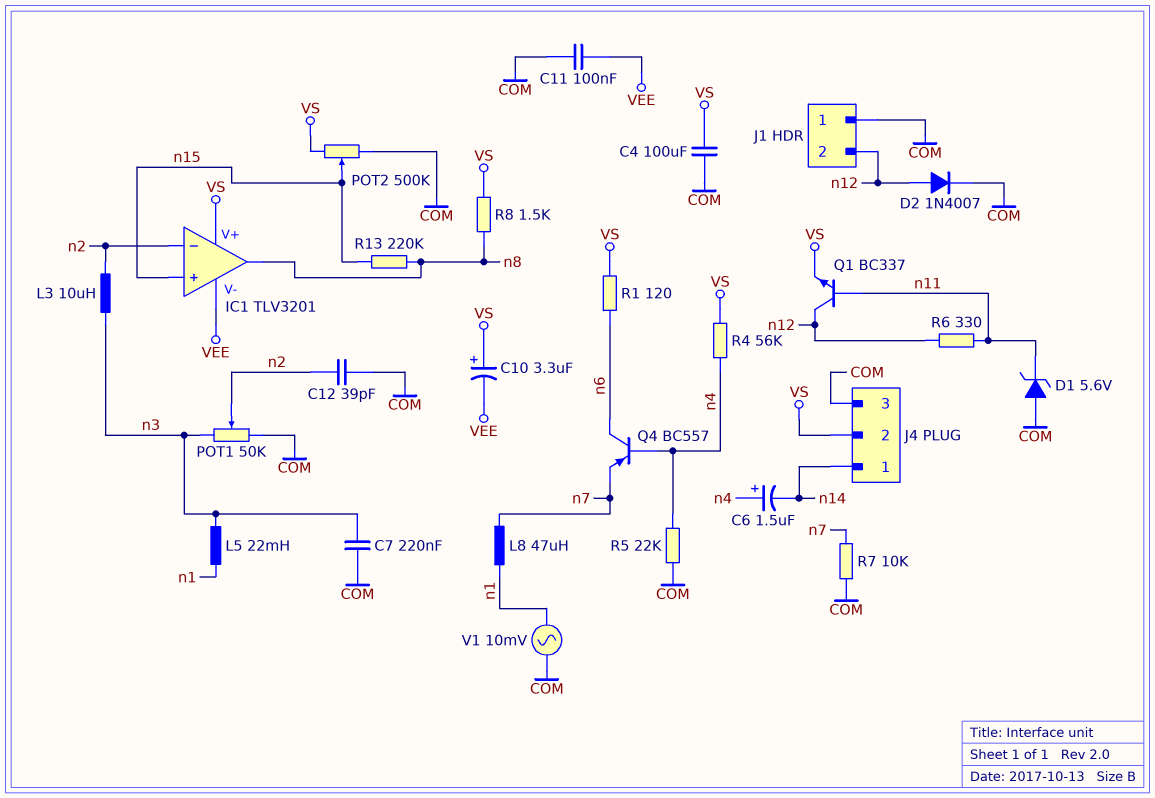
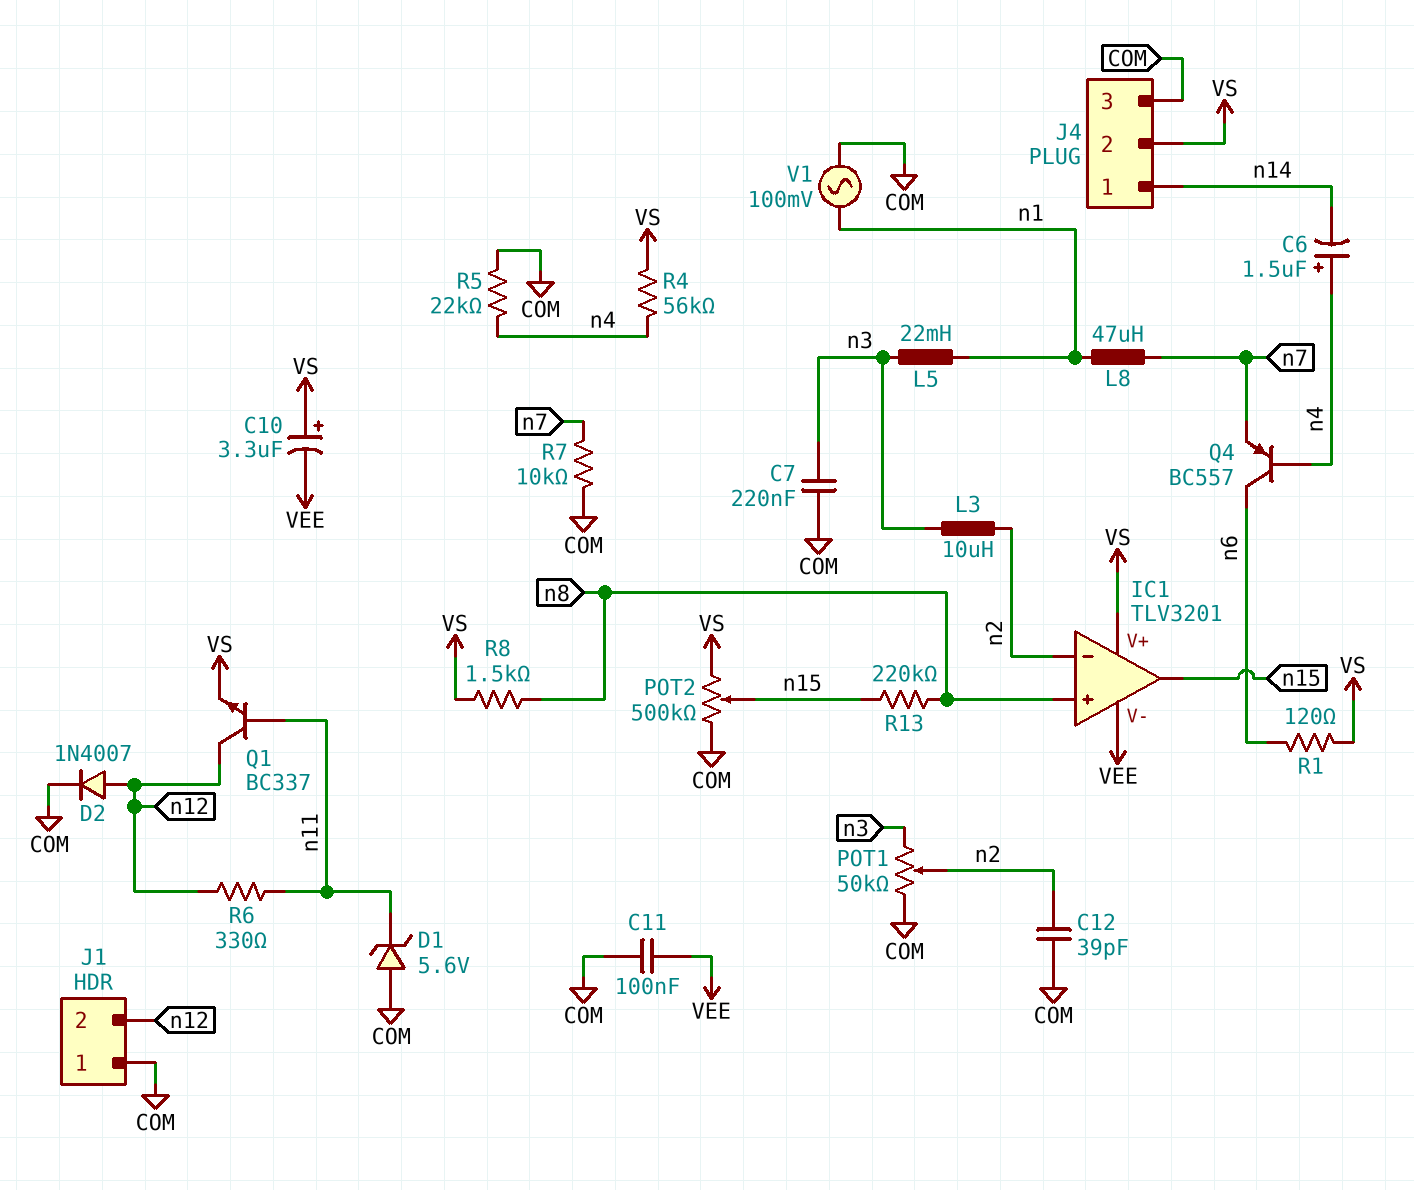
C4: 100uF (COM, VS) -> none
IC1 pin in+: n15 -> n8
IC1 pin out: n8 -> n15
V1: AC 10mV (COM, n1) -> AC 100mV (COM, n1)

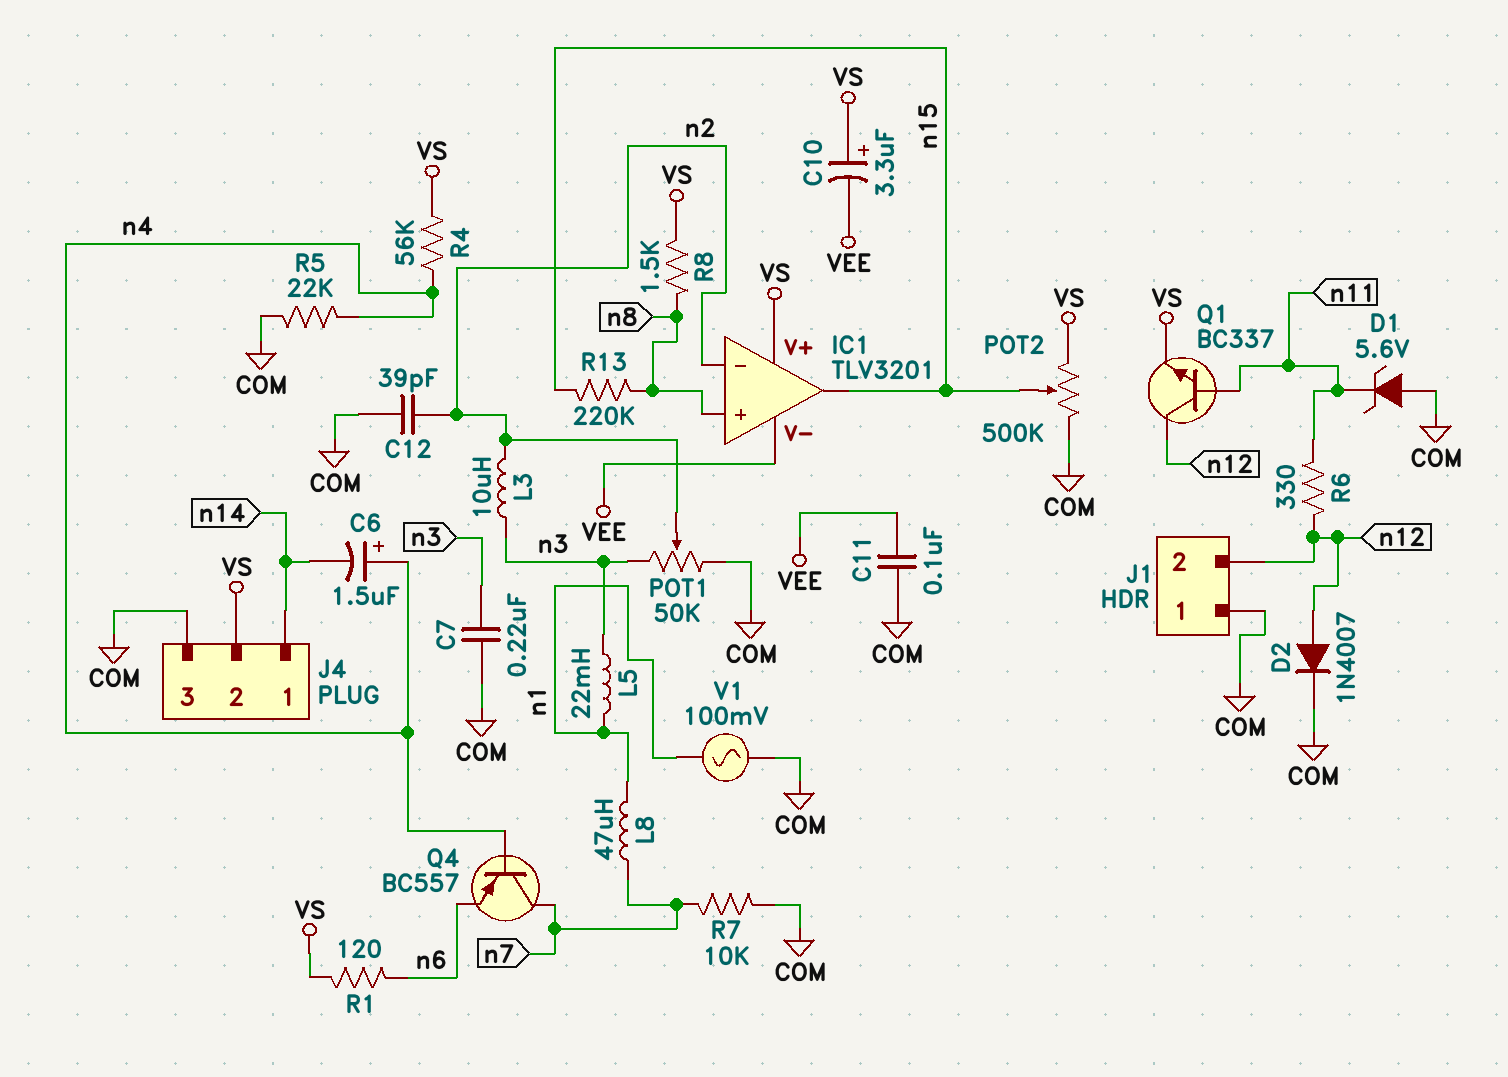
Q4: PNP BC557 (B n4, C n6, E n7) -> PNP BC557 (B n4, C n7, E n6)

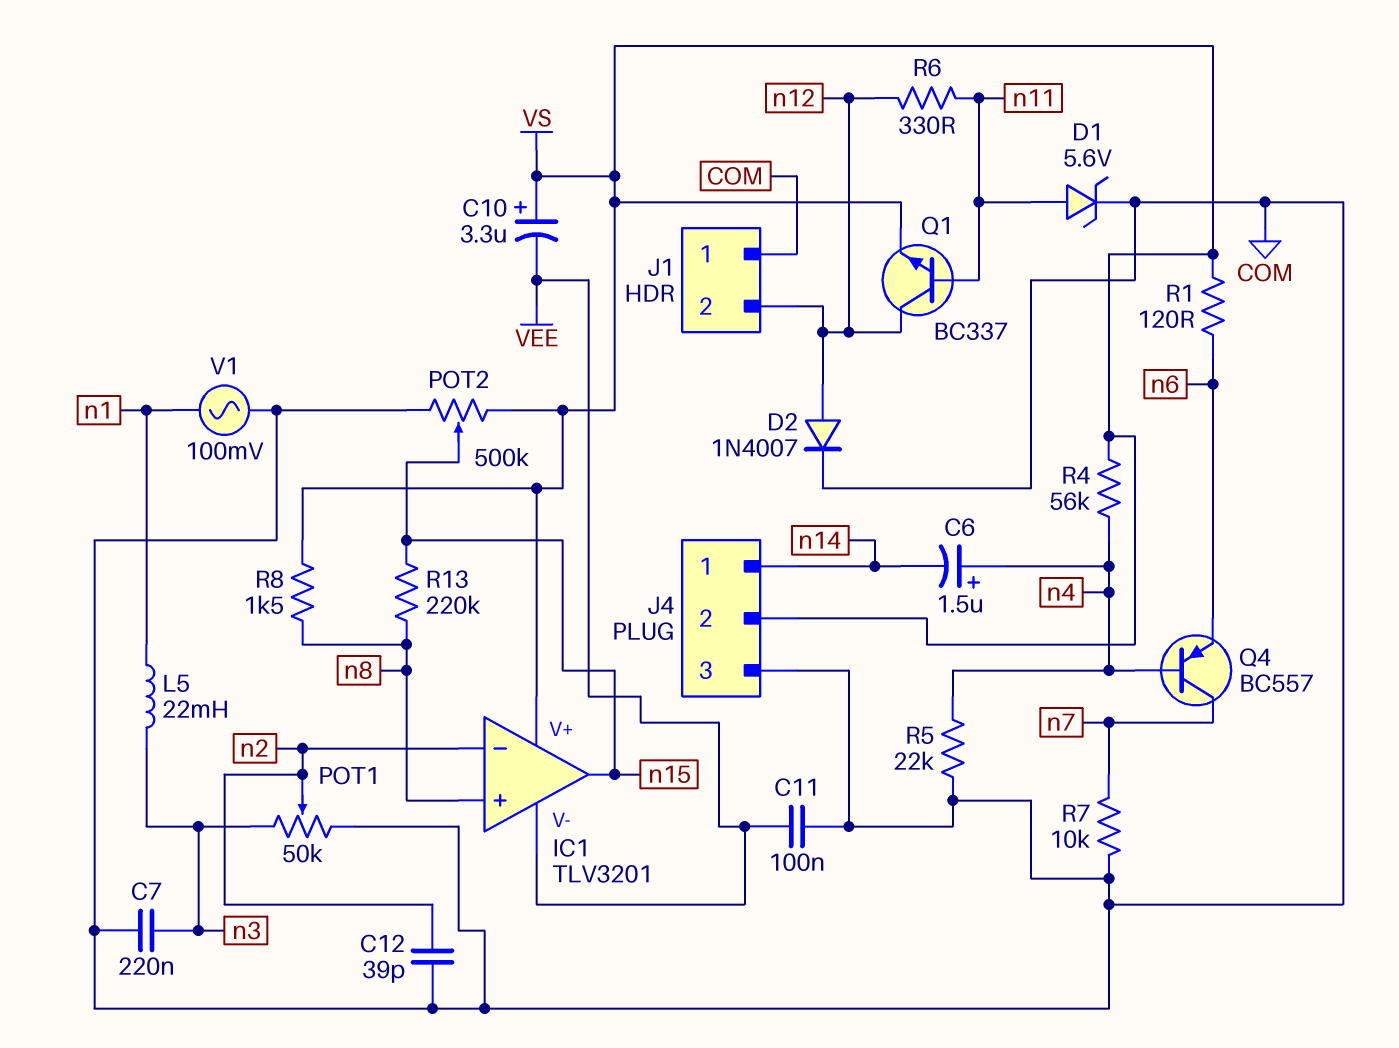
D1: zener 5.6V (A COM, K n11) -> zener 5.6V (A n11, K COM)
L3: 10uH (n2, n3) -> none
L8: 47uH (n1, n7) -> none

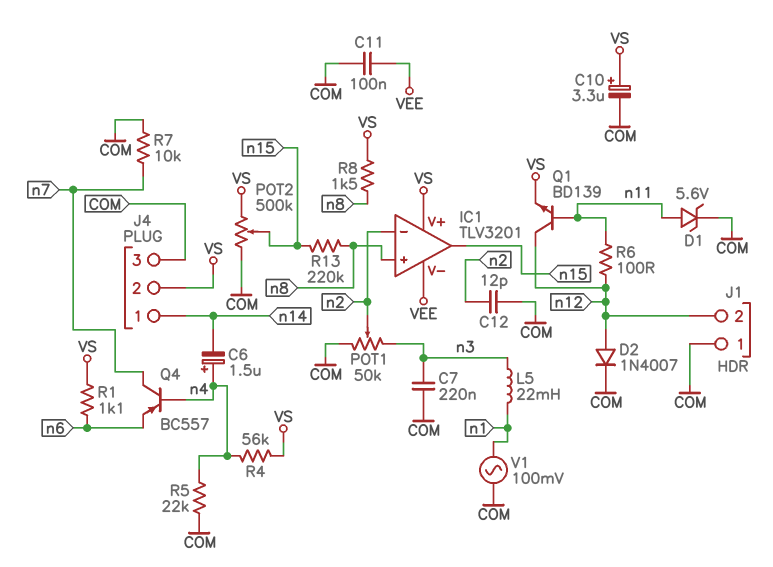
C10: 3.3uF (plus VS, minus VEE) -> 3.3uF (plus VS, minus COM)
C12: 39pF (COM, n2) -> 12pF (COM, n2)
Q1: NPN BC337 (B n11, C n12, E VS) -> NPN BD139 (B n11, C n12, E VS)
R1: 120 (VS, n6) -> 1.1k (VS, n6)
R6: 330 (n11, n12) -> 100 (n11, n12)

